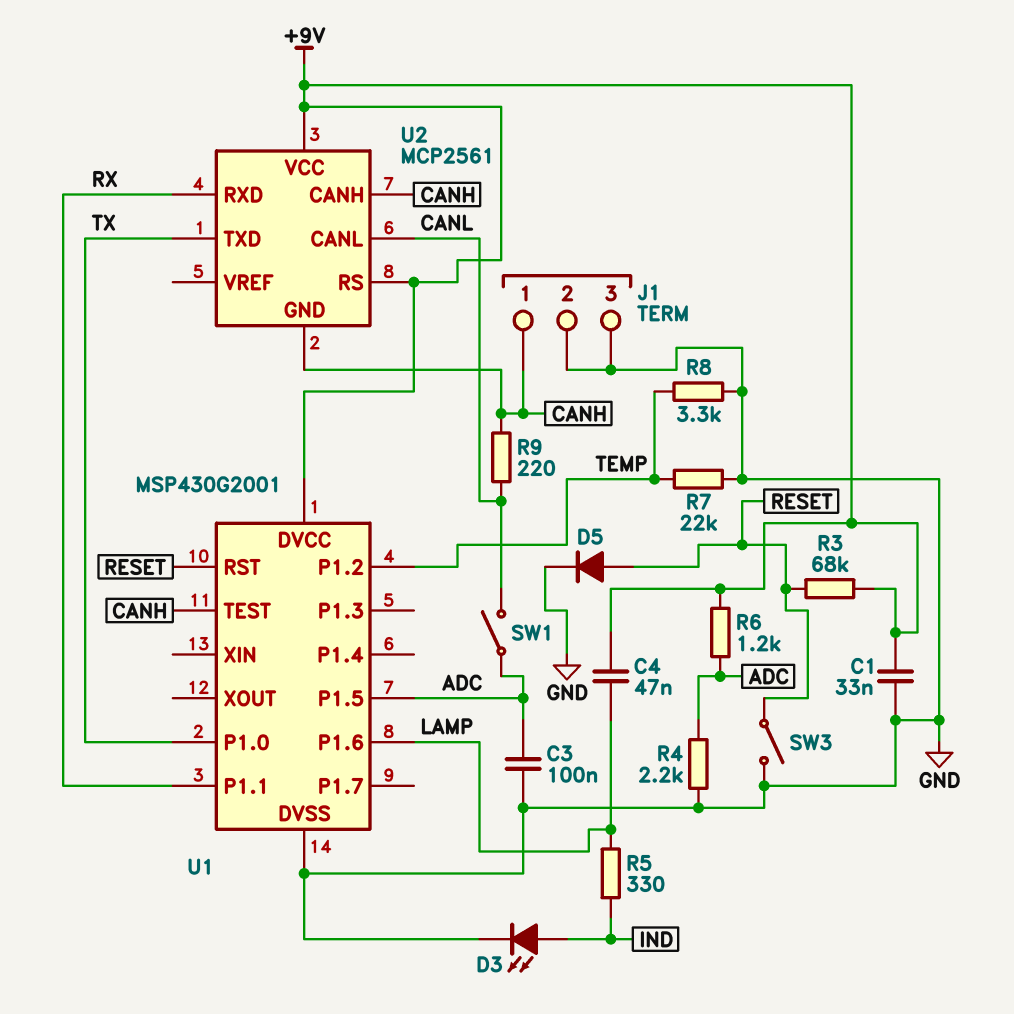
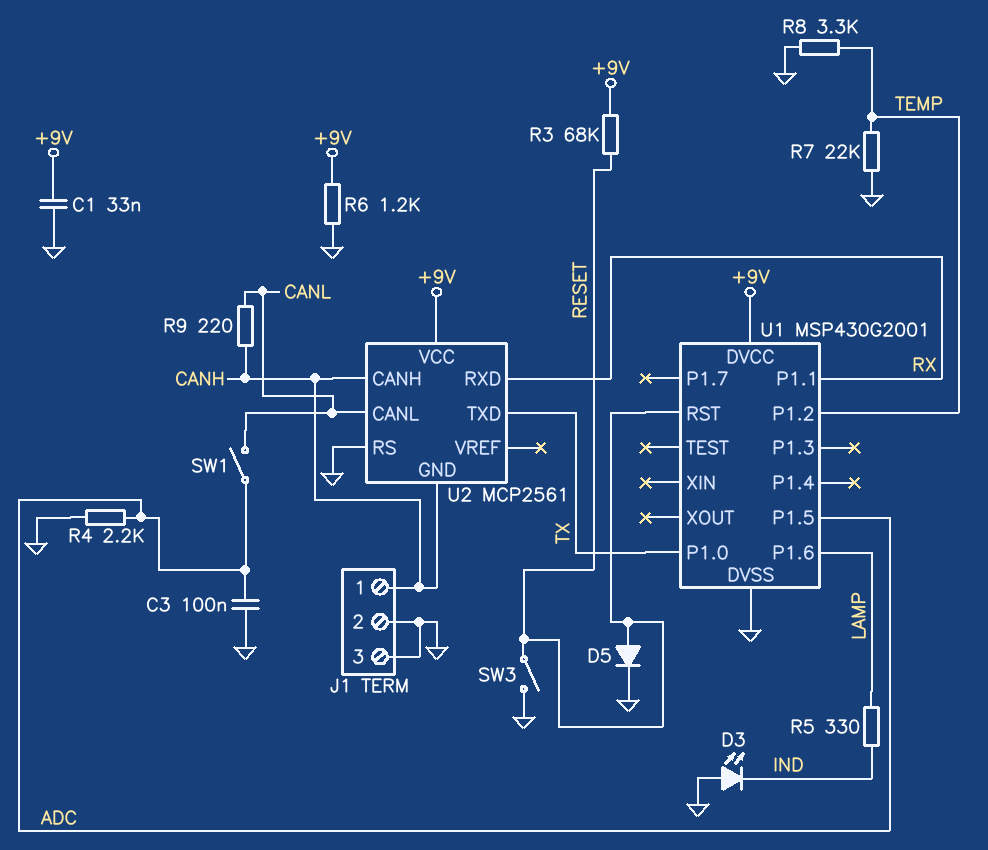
C4: 47nF (+9V, LAMP) -> none
D3: LED (A IND, K GND) -> LED (A GND, K IND)
R6: 1.2k (+9V, ADC) -> 1.2k (+9V, GND)
U1 pin TEST: CANH -> none
U2 pin RS: +9V -> GND

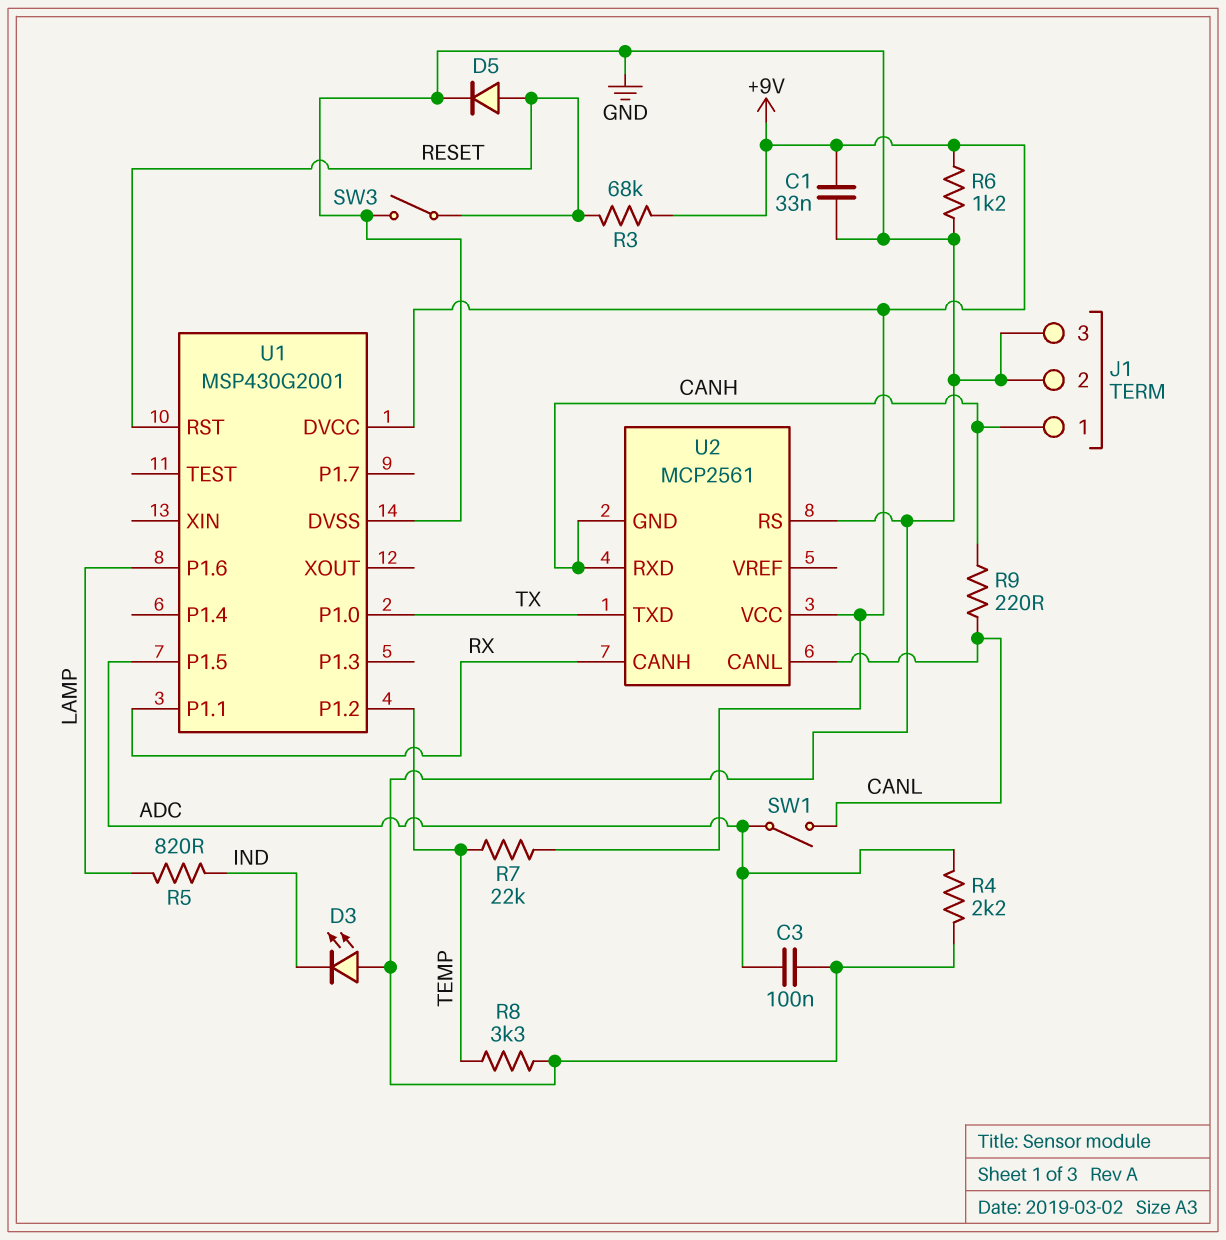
R5: 330 (IND, LAMP) -> 820 (IND, LAMP)
R7: 22k (GND, TEMP) -> 22k (+9V, TEMP)
U2 pin CANH: CANH -> RX
U2 pin RXD: RX -> CANH

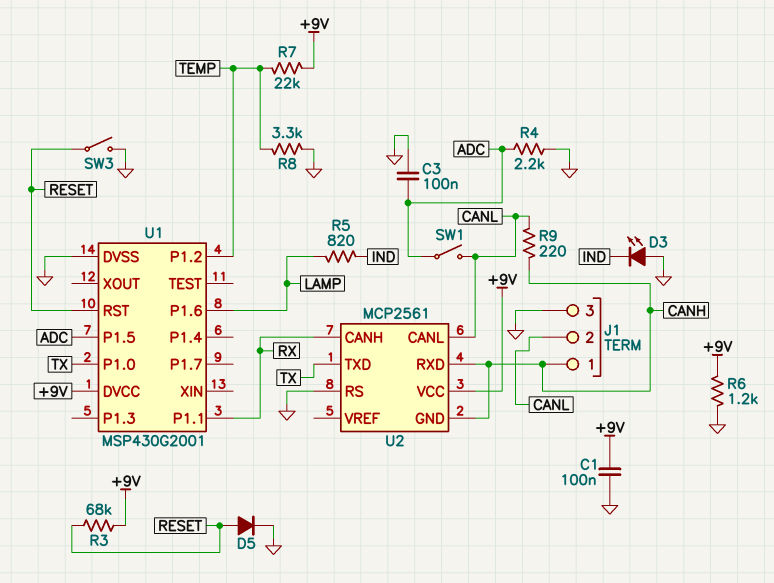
C1: 33nF (+9V, GND) -> 100nF (+9V, GND)
J1 pin 2: GND -> CANL

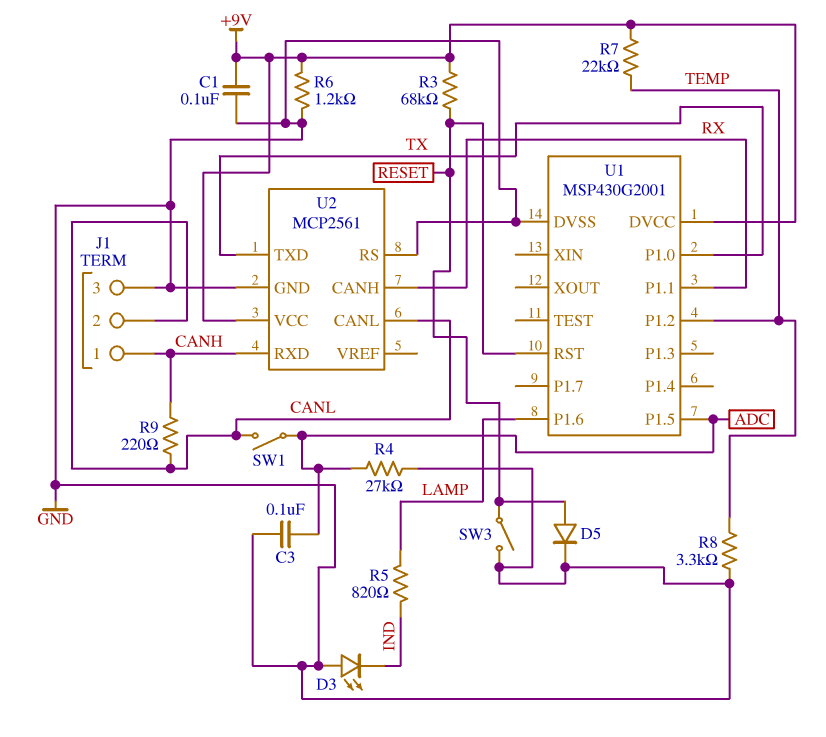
R4: 2.2k (ADC, GND) -> 27k (ADC, GND)
U2 pin GND: CANH -> GND

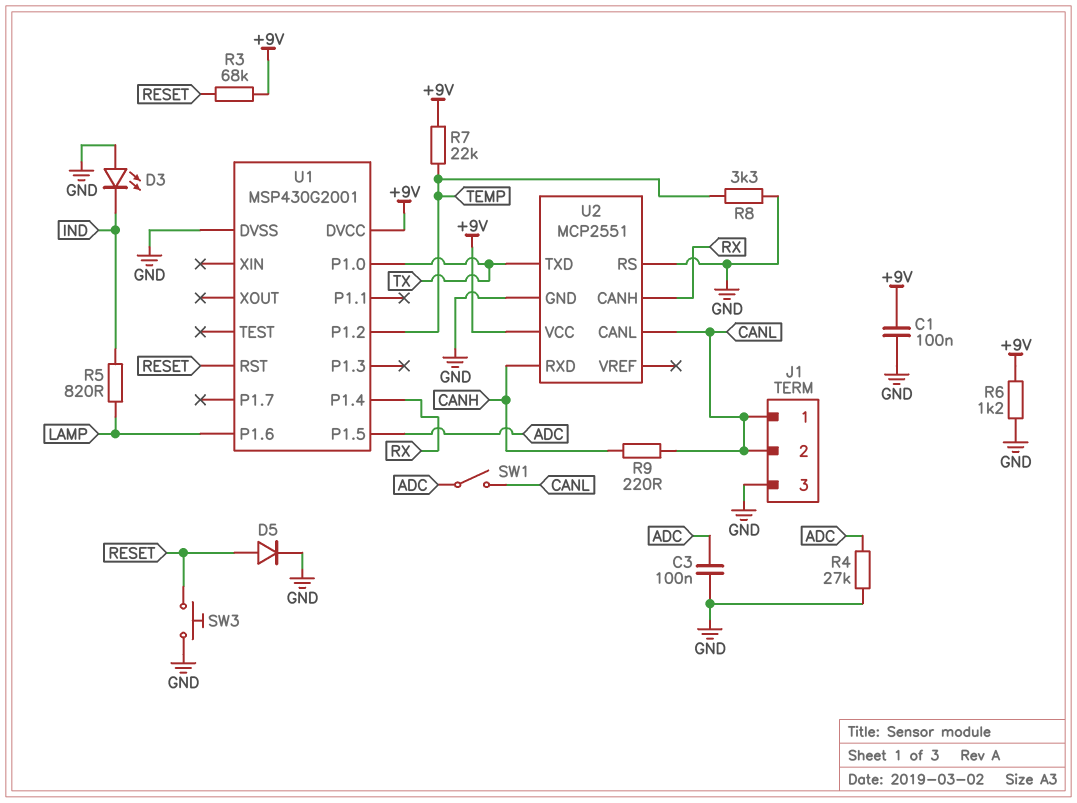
J1 pin 1: CANH -> CANL
SW3: switch (GND, RESET) -> button (GND, RESET)
U1 pin P1.1: RX -> none
U1 pin P1.4: none -> RX
U2: MCP2561 -> MCP2551

